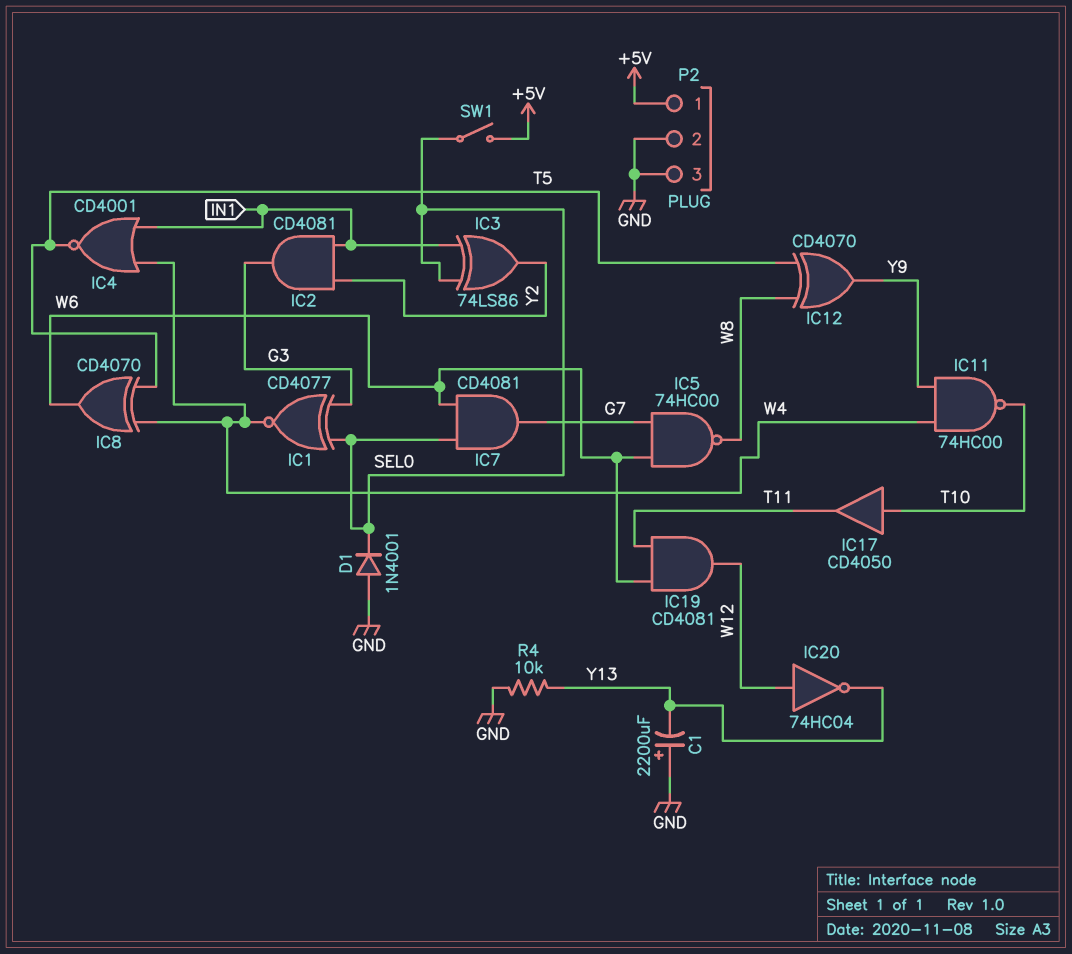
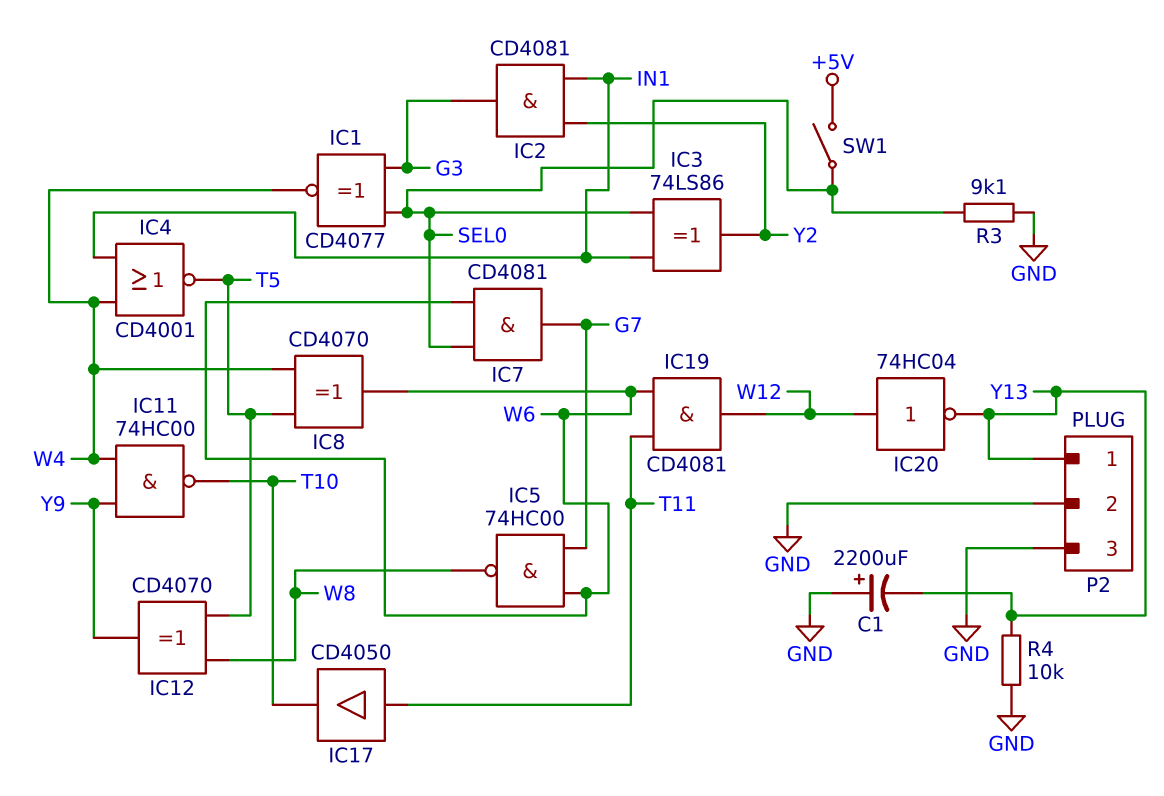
D1: diode 1N4001 (A GND, K SEL0) -> none
IC17: buffer CD4050 (in T10, out T11) -> buffer CD4050 (in T11, out T10)
P2 pin 1: +5V -> Y13
R3: none -> 9.1k (GND, SEL0)

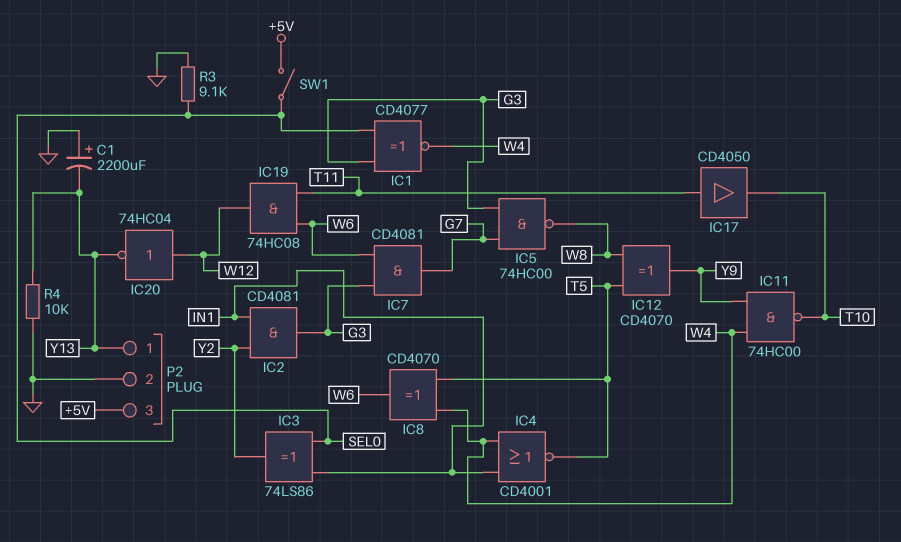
IC5: NAND 74HC00 (in G7, in W6, out W8) -> NAND 74HC00 (in G3, in G7, out W8)
IC7: AND CD4081 (in SEL0, in W6, out G7) -> AND CD4081 (in G3, in W6, out G7)
IC19: AND CD4081 (in T11, in W6, out W12) -> AND 74HC08 (in T11, in W6, out W12)
P2 pin 3: GND -> +5V

